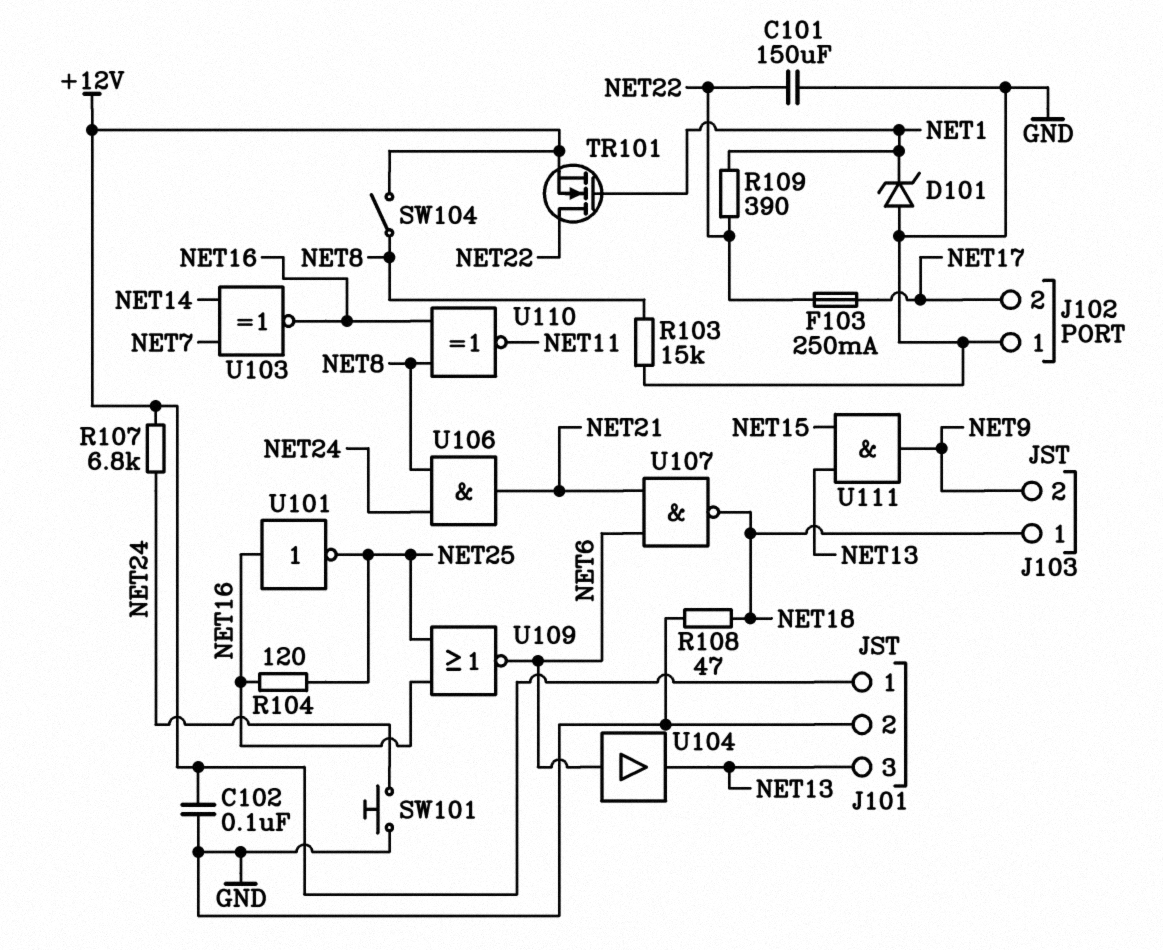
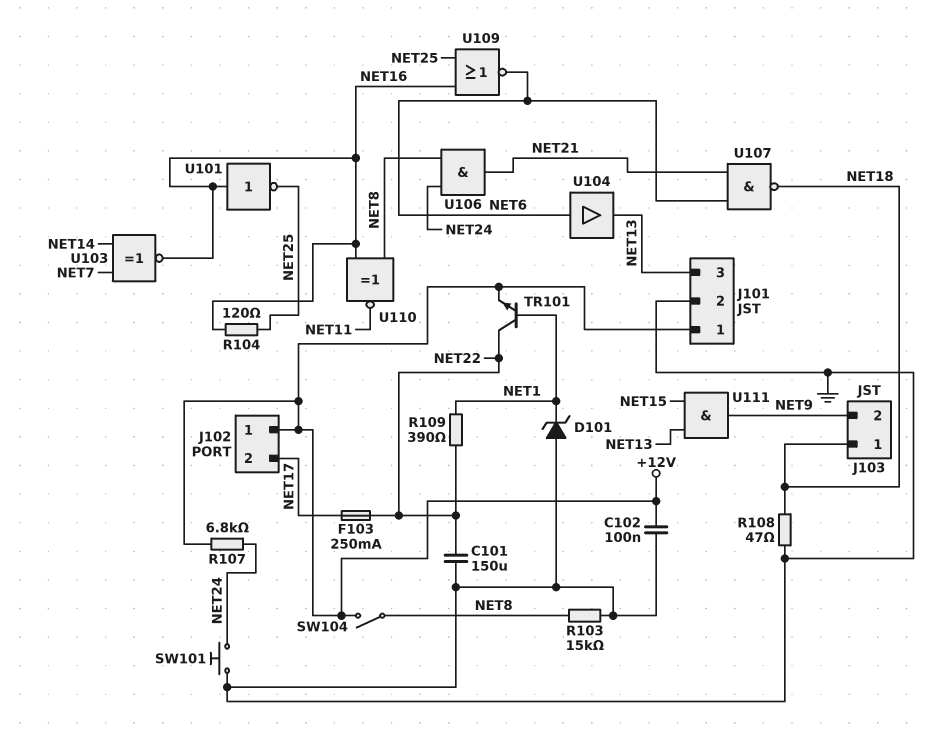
J102 pin 1: GND -> +12V
TR101: NMOS (G NET1, D NET22, S +12V) -> NPN (B NET1, C NET22, E +12V)

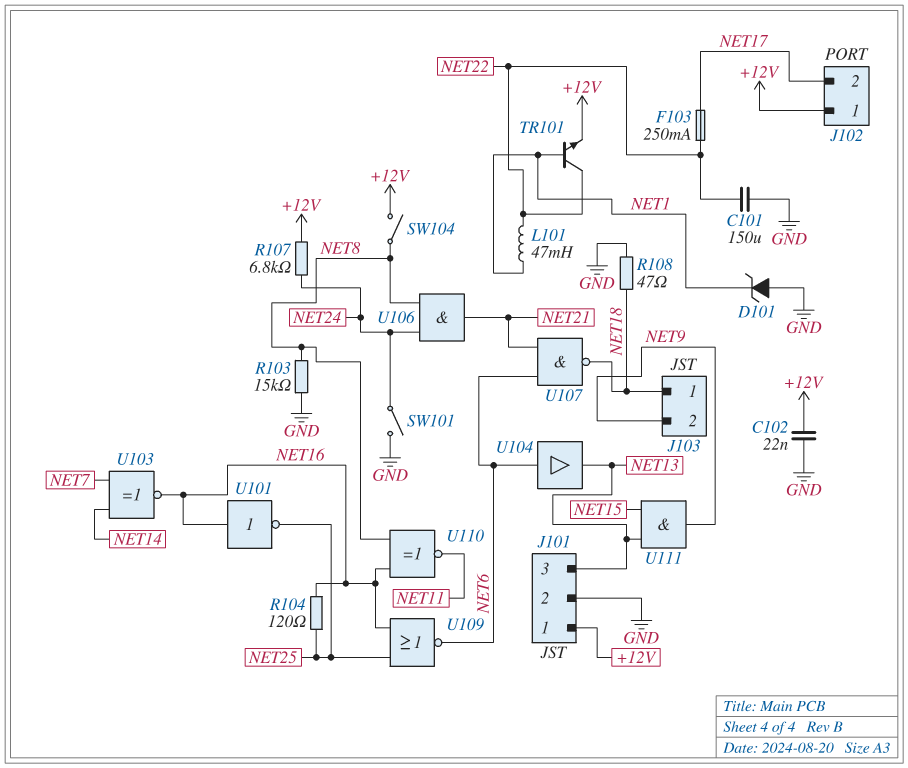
C102: 100nF (+12V, GND) -> 22nF (+12V, GND)
L101: none -> 47mH (NET1, NET22)
R109: 390 (NET1, NET22) -> none
SW101: button (GND, NET24) -> switch (GND, NET24)

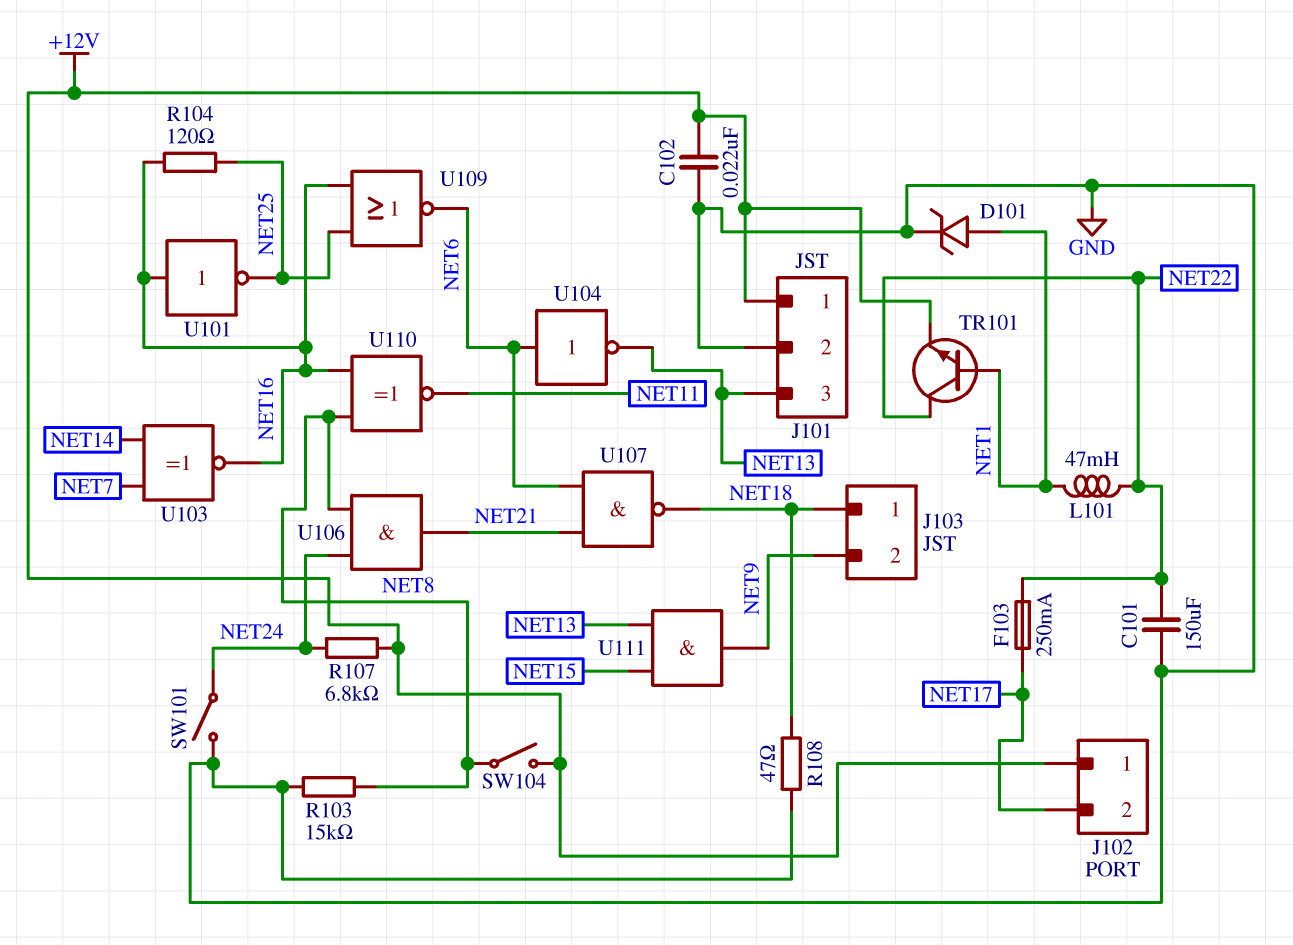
D101: zener (A GND, K NET1) -> zener (A NET1, K GND)
U104: buffer (in NET6, out NET13) -> NOT (in NET6, out NET13)

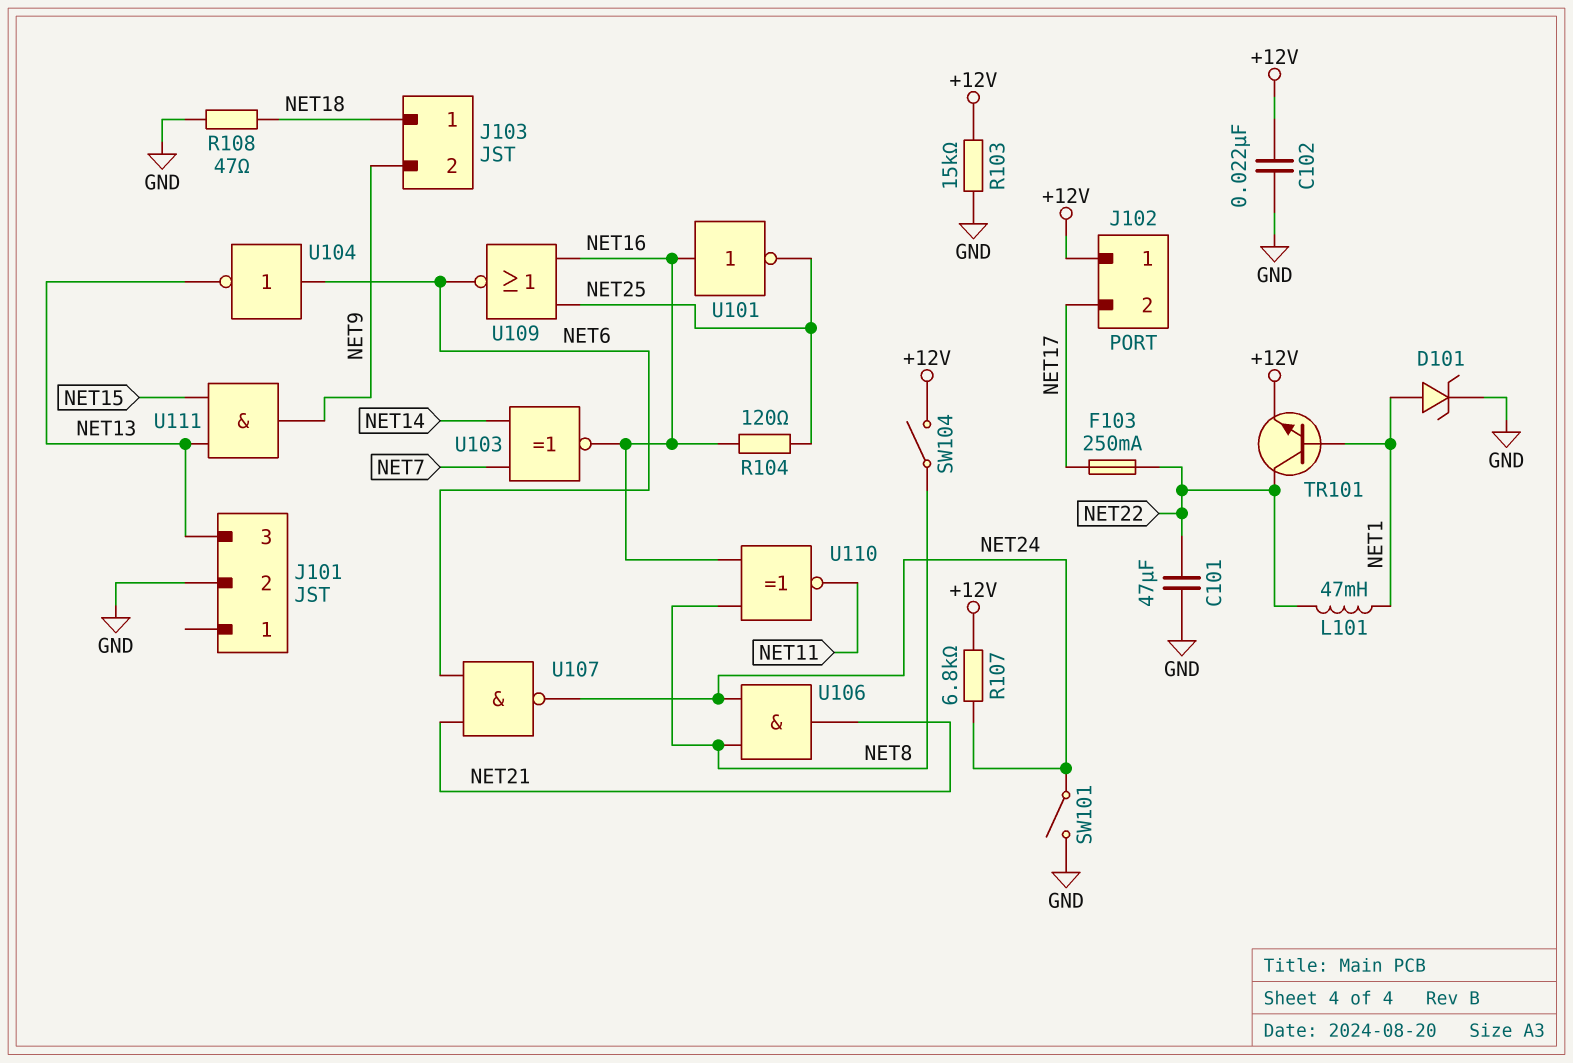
C101: 150uF (GND, NET22) -> 47uF (GND, NET22)
J101 pin 1: +12V -> none
R103: 15k (GND, NET8) -> 15k (+12V, GND)
U107: NAND (in NET6, in NET21, out NET18) -> NAND (in NET6, in NET21, out NET24)

